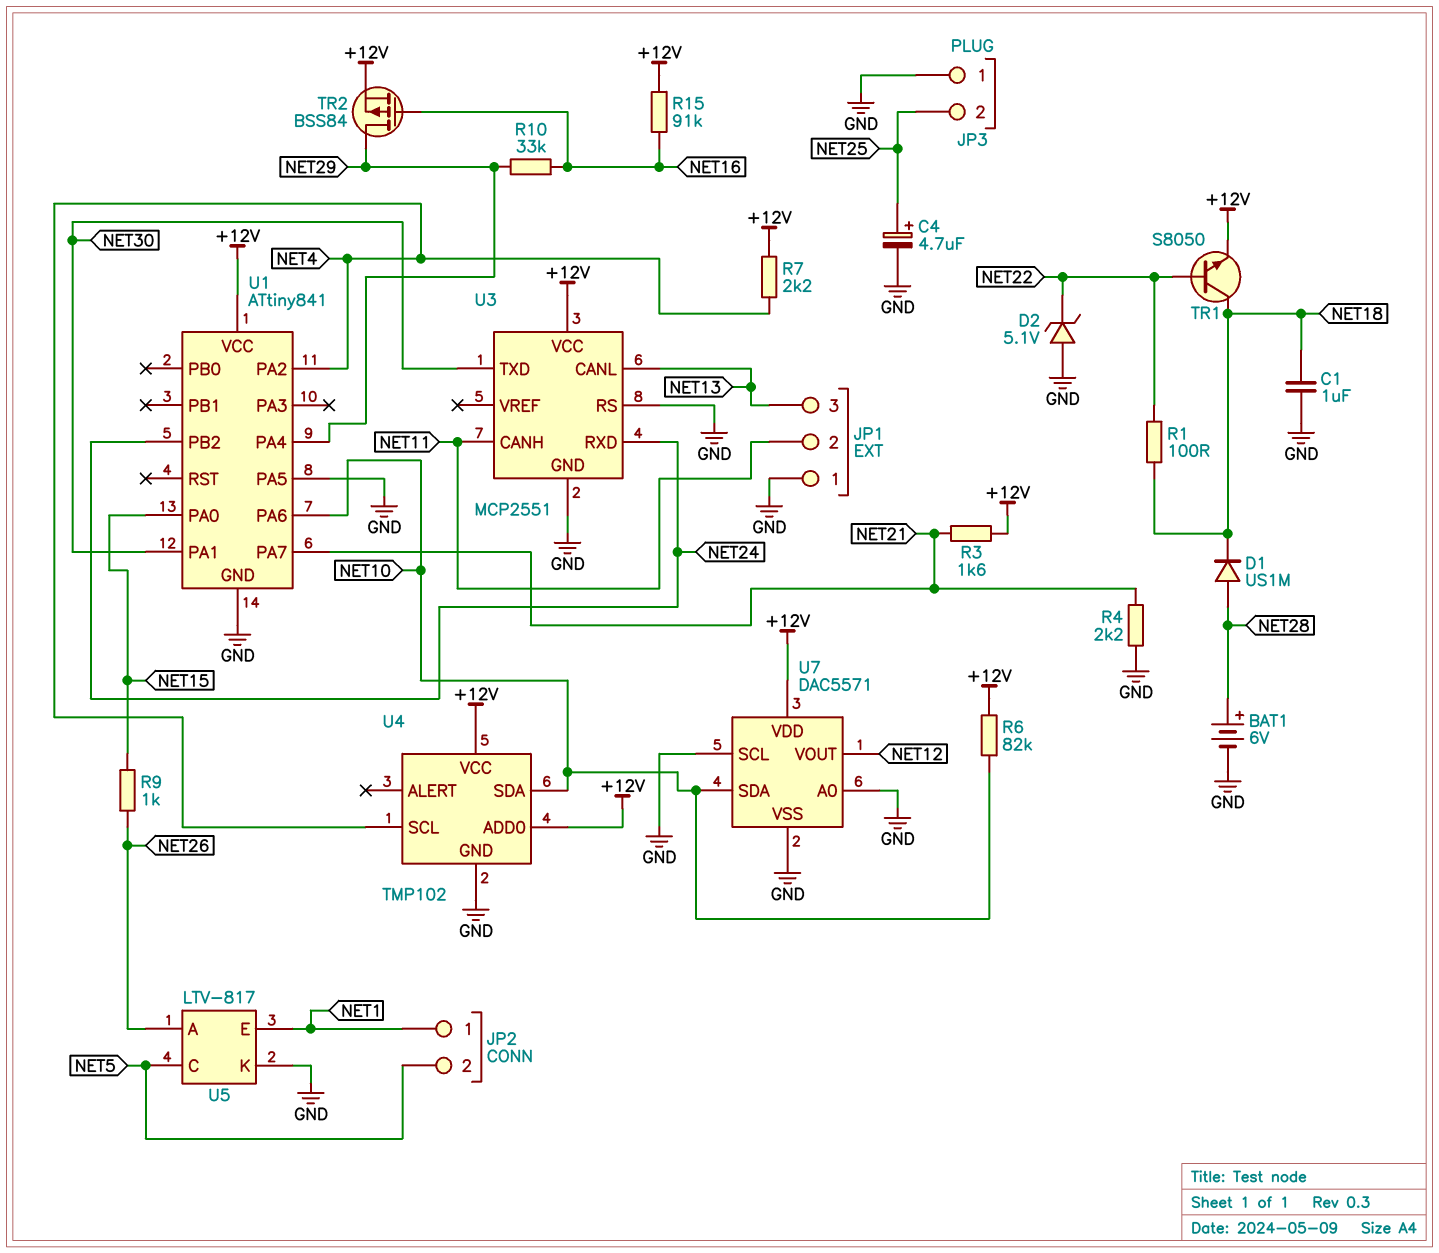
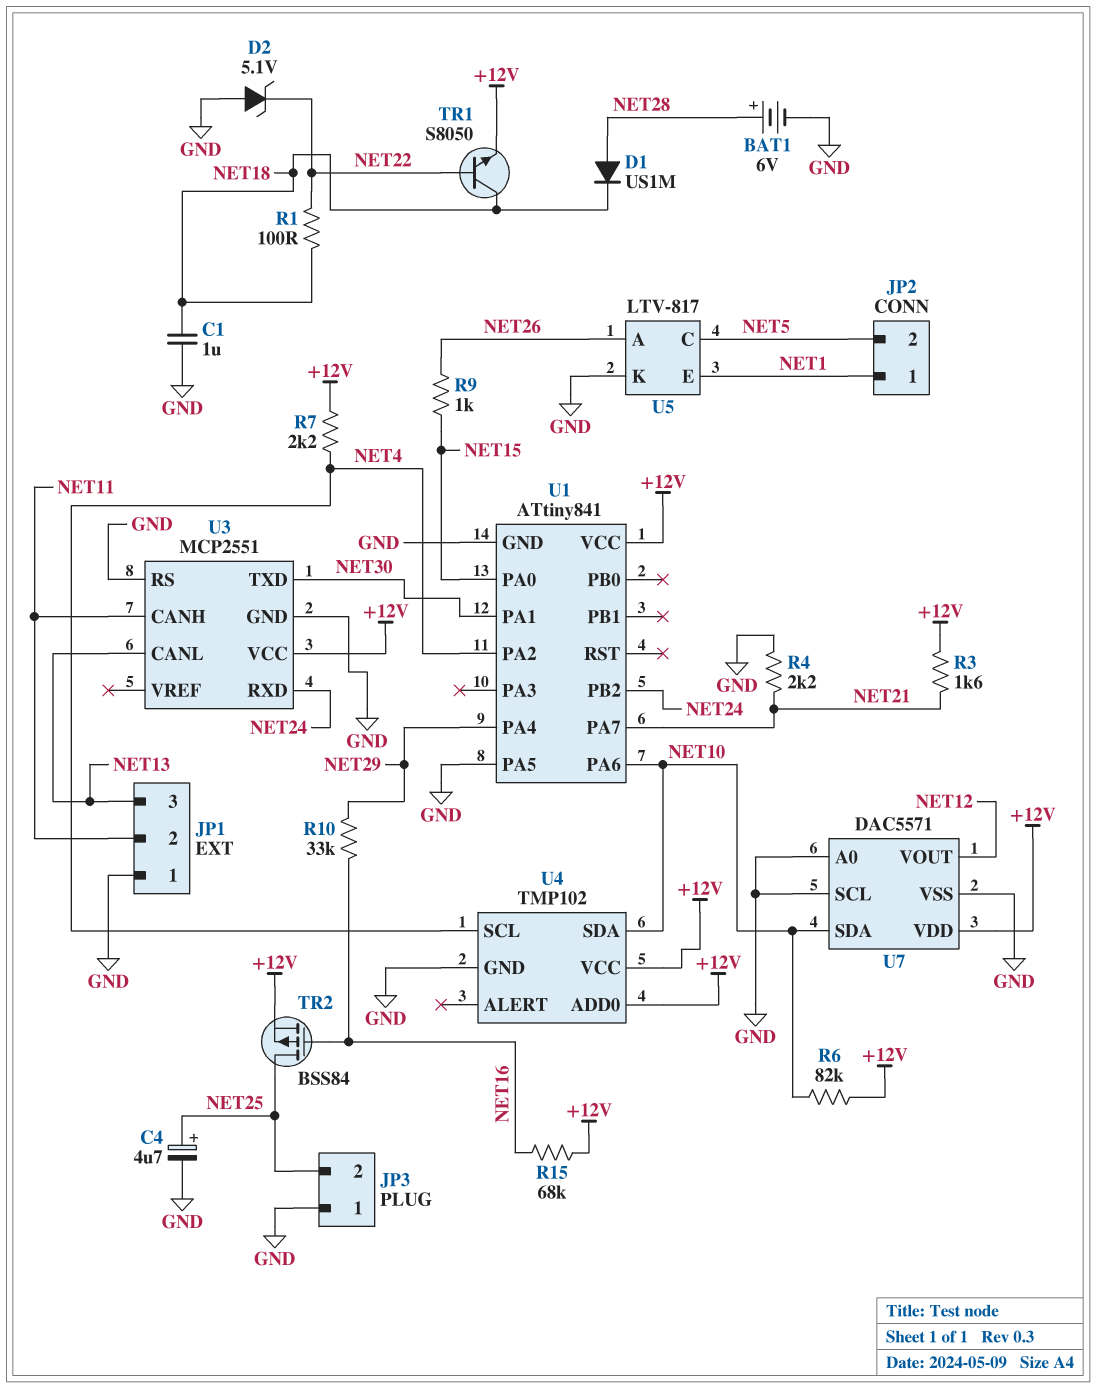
R15: 91k (+12V, NET16) -> 68k (+12V, NET16)
TR2: PMOS BSS84 (G NET16, D NET29, S +12V) -> PMOS BSS84 (G NET16, D NET25, S +12V)

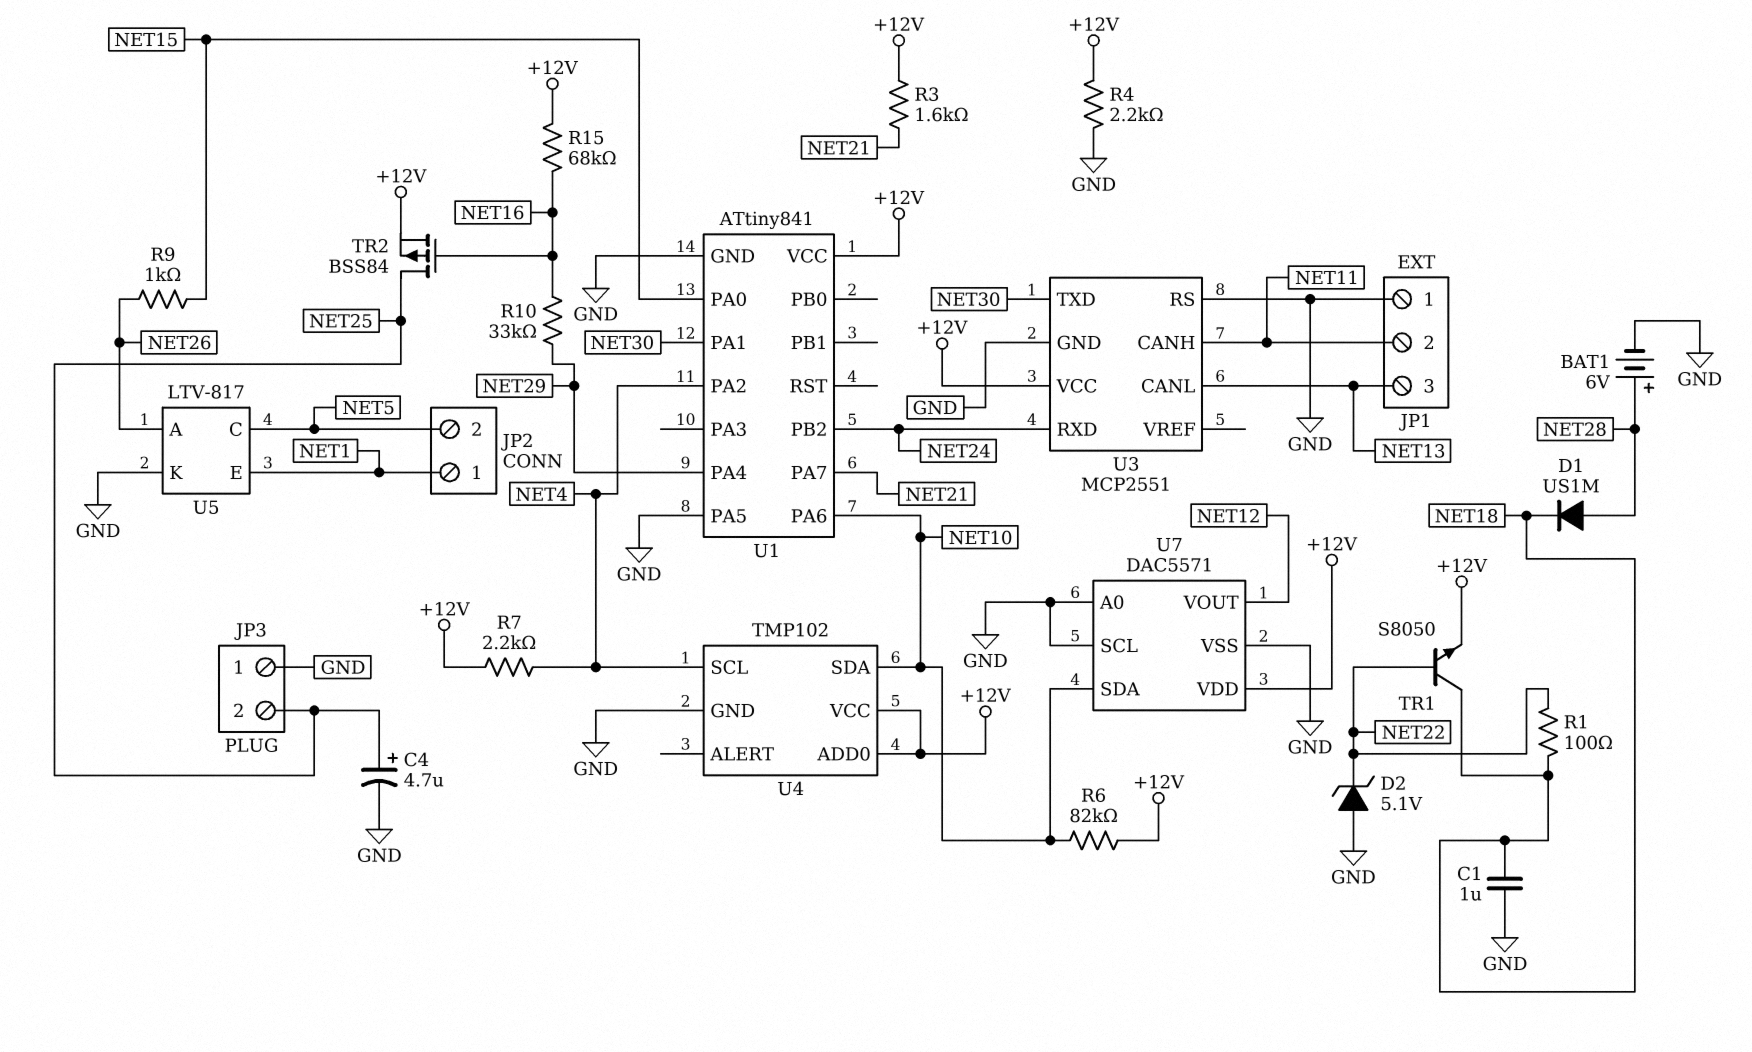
R4: 2.2k (GND, NET21) -> 2.2k (+12V, GND)

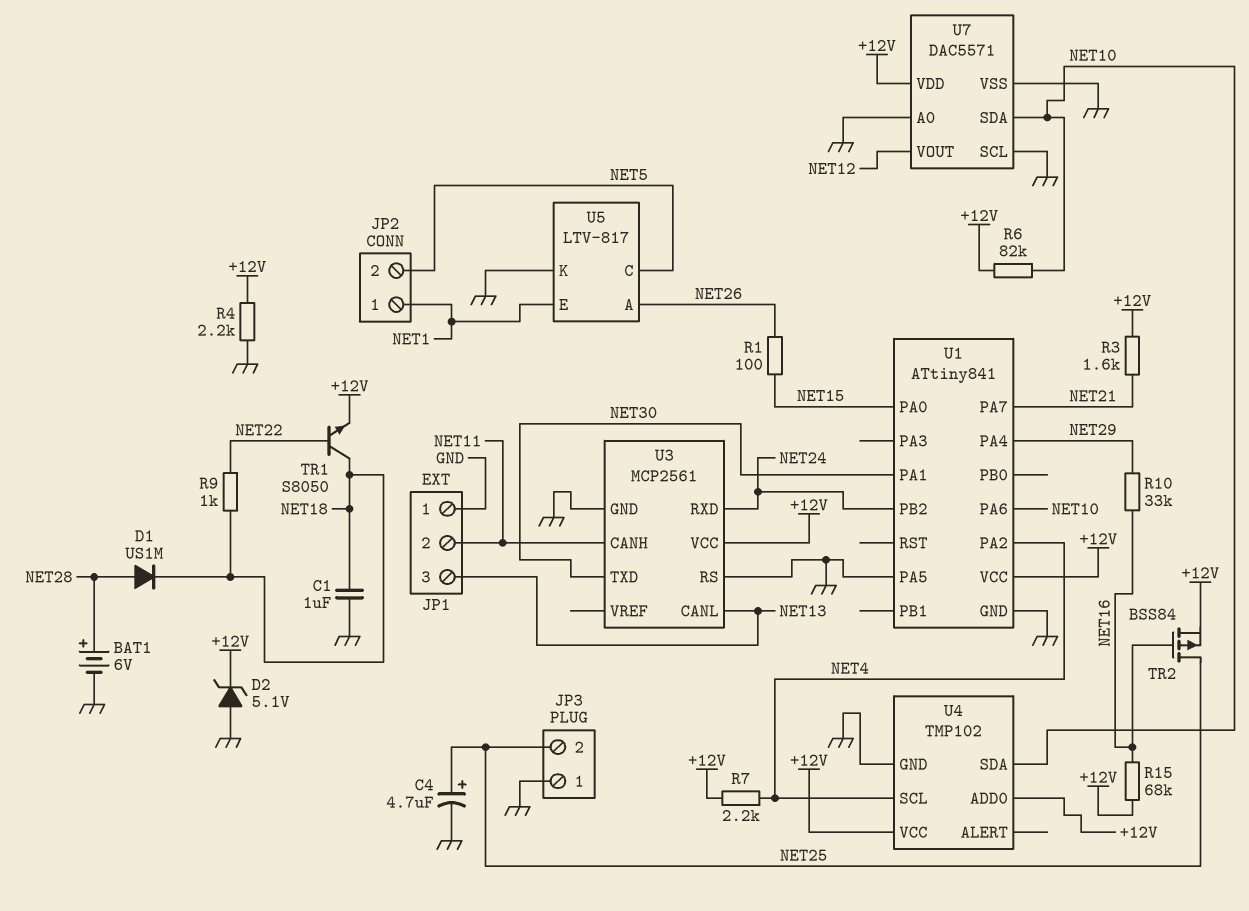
D2: zener 5.1V (A GND, K NET22) -> zener 5.1V (A GND, K +12V)
R1: 100 (NET18, NET22) -> 100 (NET15, NET26)
R9: 1k (NET15, NET26) -> 1k (NET18, NET22)
U3: MCP2551 -> MCP2561

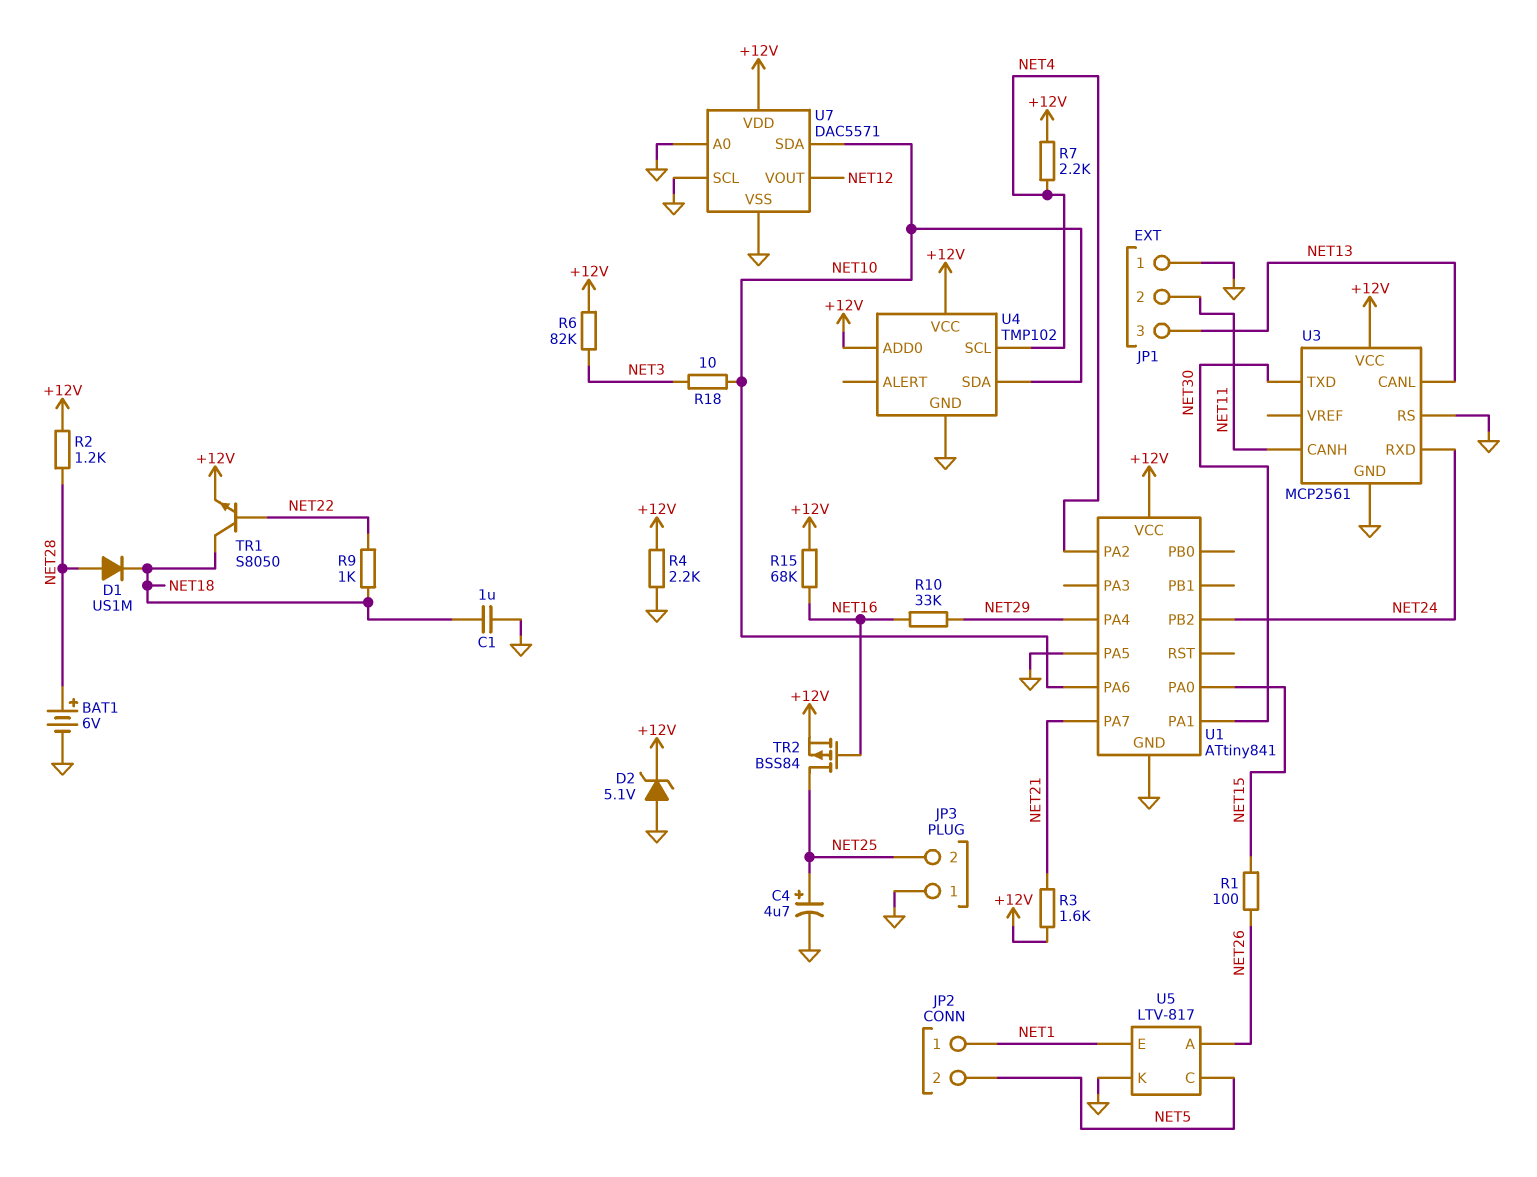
R2: none -> 1.2k (+12V, NET28)
R6: 82k (+12V, NET10) -> 82k (+12V, NET3)
R18: none -> 10 (NET3, NET10)

